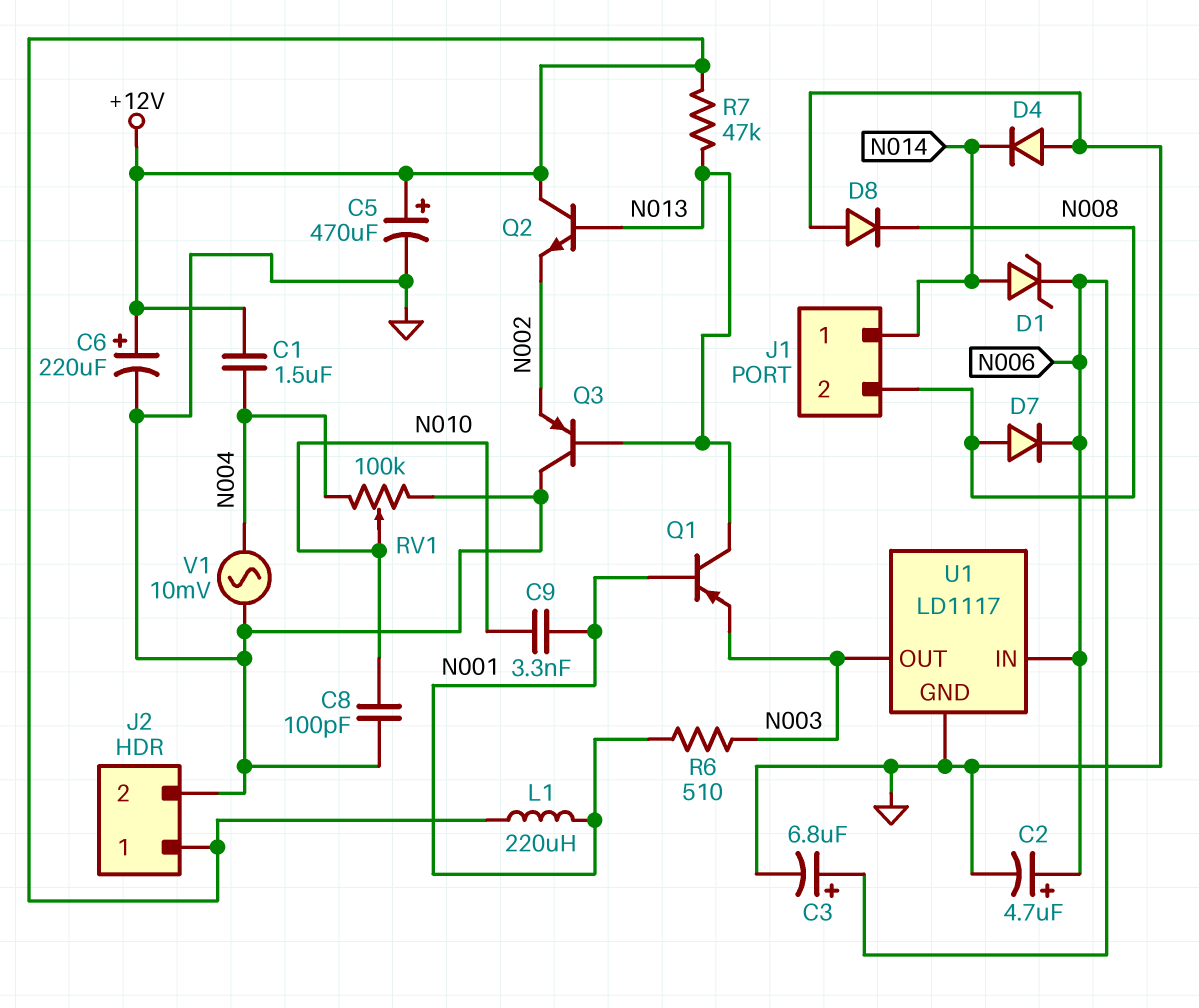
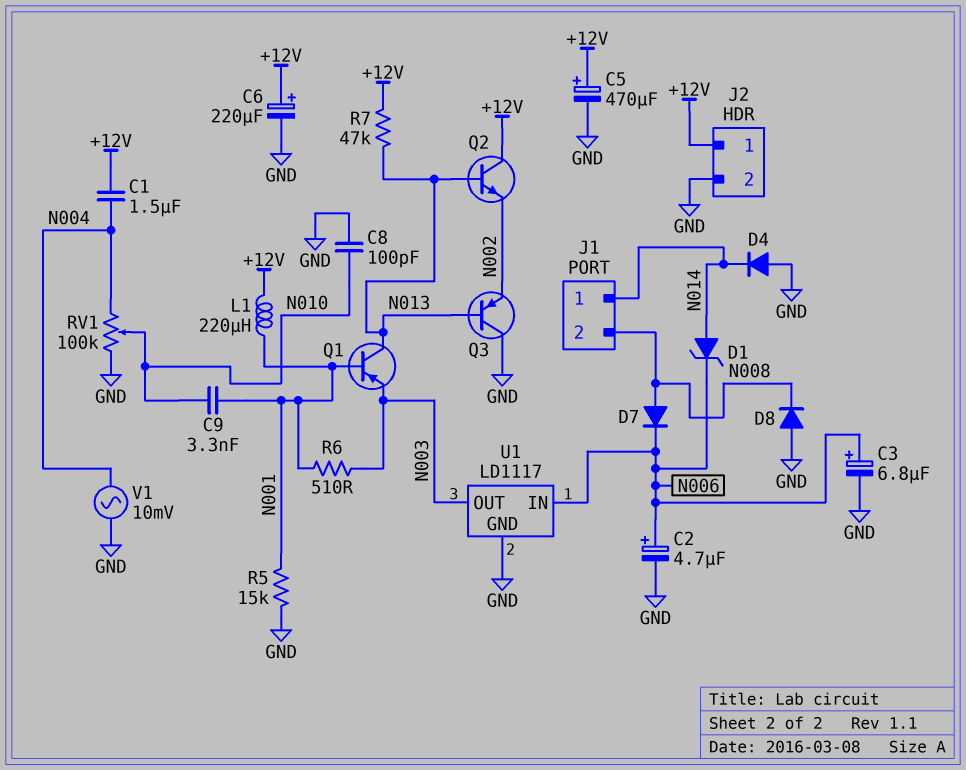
R5: none -> 15k (GND, N001)

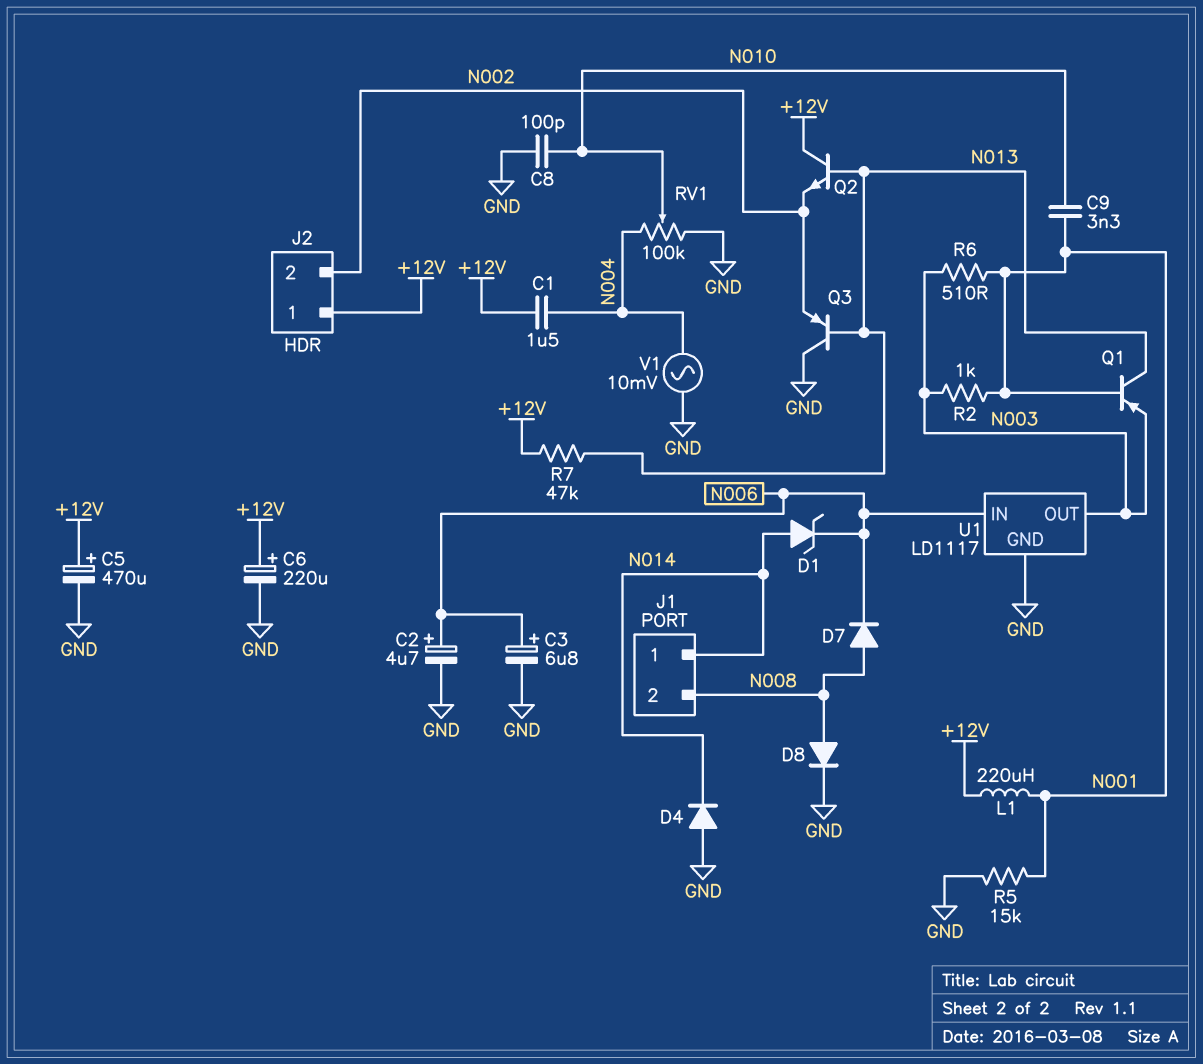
D8: diode (A GND, K N008) -> diode (A N008, K GND)
J2 pin 2: GND -> N002
R2: none -> 1k (N001, N003)

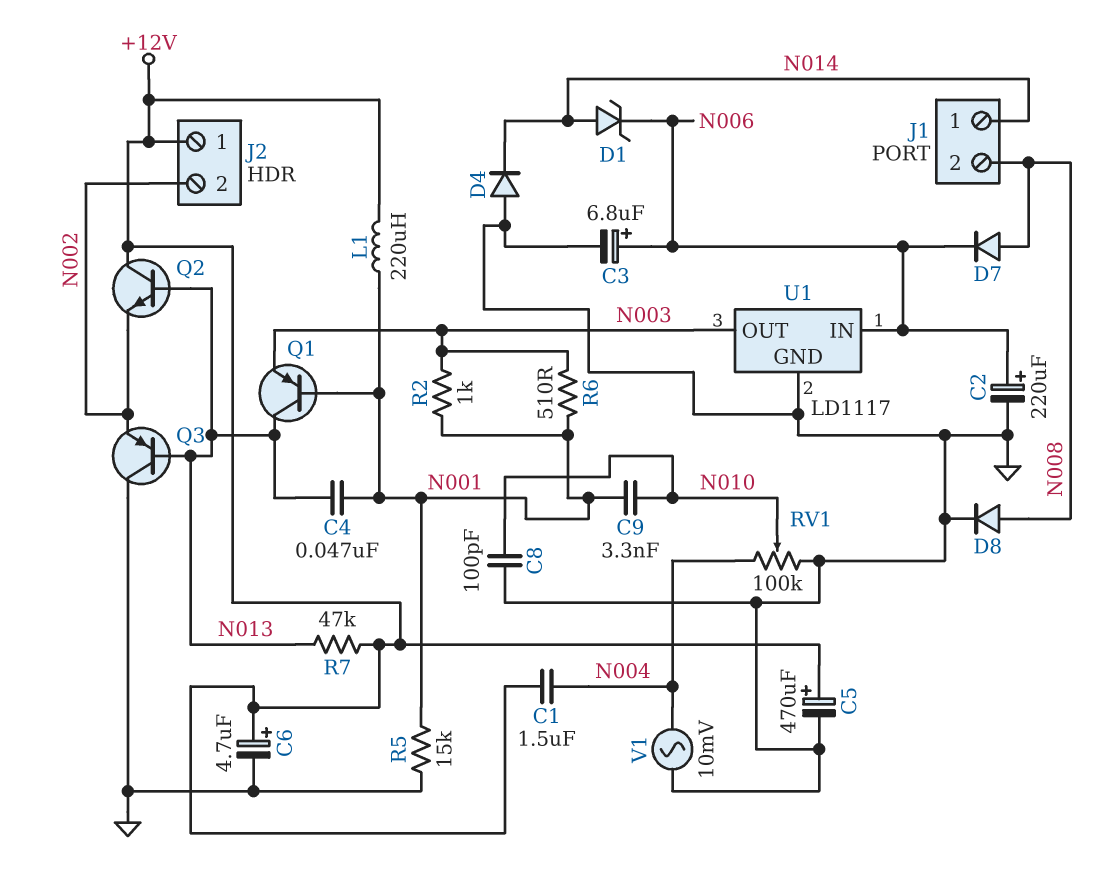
C2: 4.7uF (plus N006, minus GND) -> 220uF (plus N006, minus GND)
C4: none -> 47nF (N001, N013)
C6: 220uF (plus +12V, minus GND) -> 4.7uF (plus +12V, minus GND)

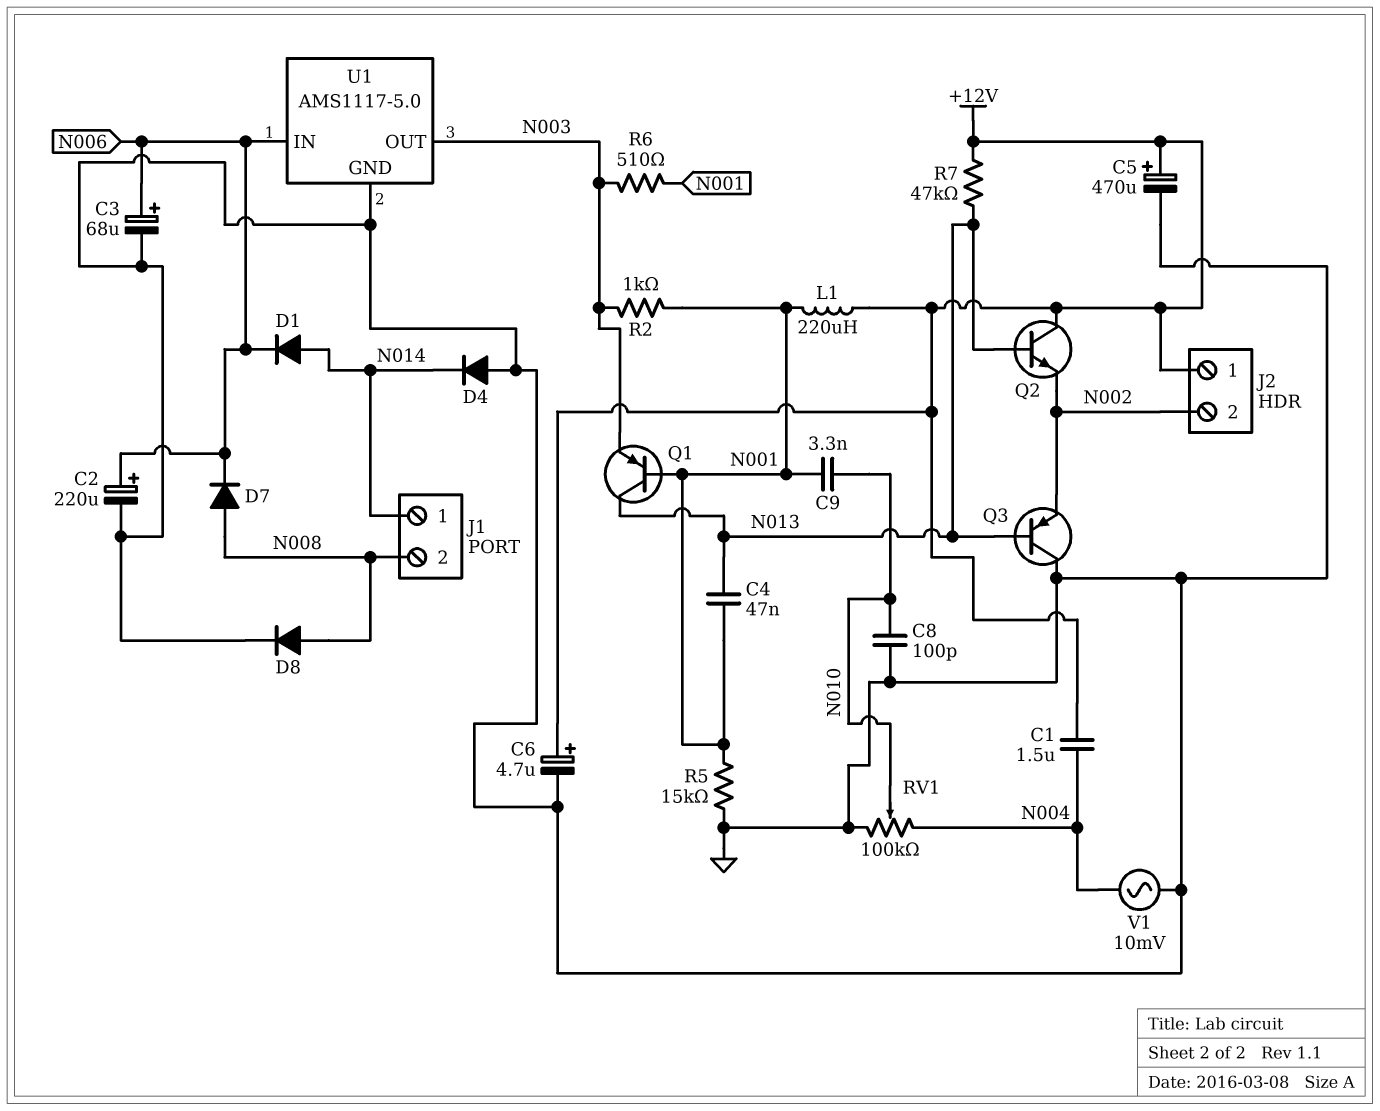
C3: 6.8uF (plus N006, minus GND) -> 68uF (plus N006, minus GND)
D1: zener (A N014, K N006) -> diode (A N014, K N006)
U1: LD1117 -> AMS1117-5.0

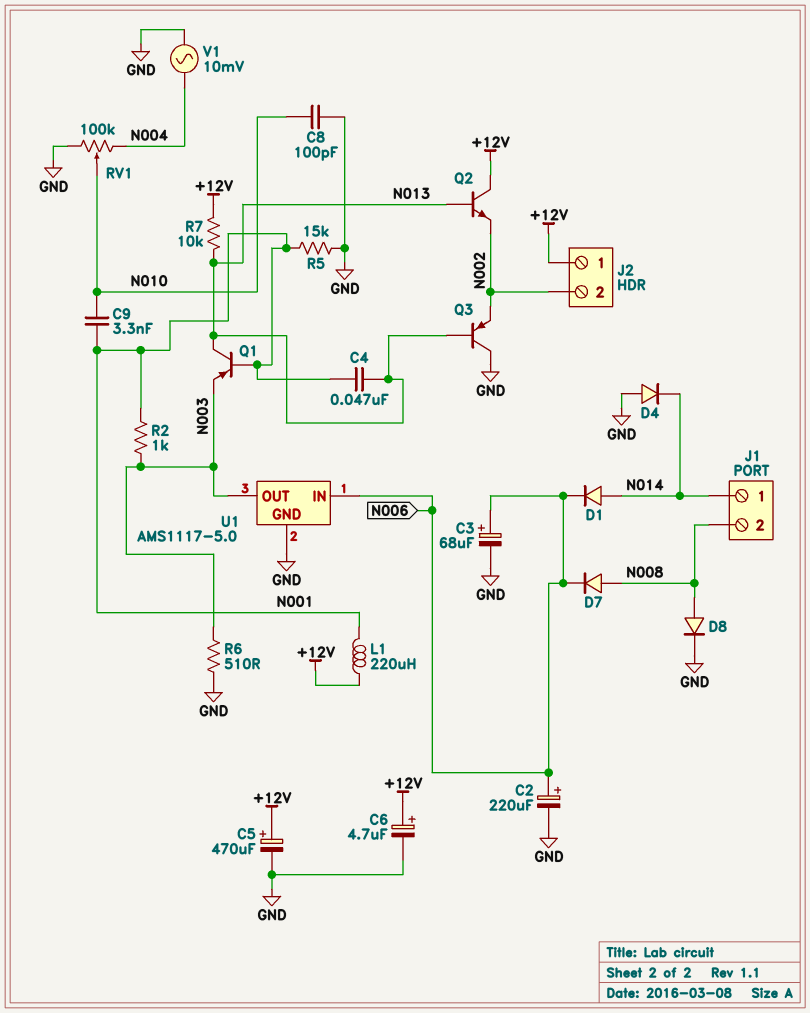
C1: 1.5uF (+12V, N004) -> none
R6: 510 (N001, N003) -> 510 (GND, N003)
R7: 47k (+12V, N013) -> 10k (+12V, N013)

